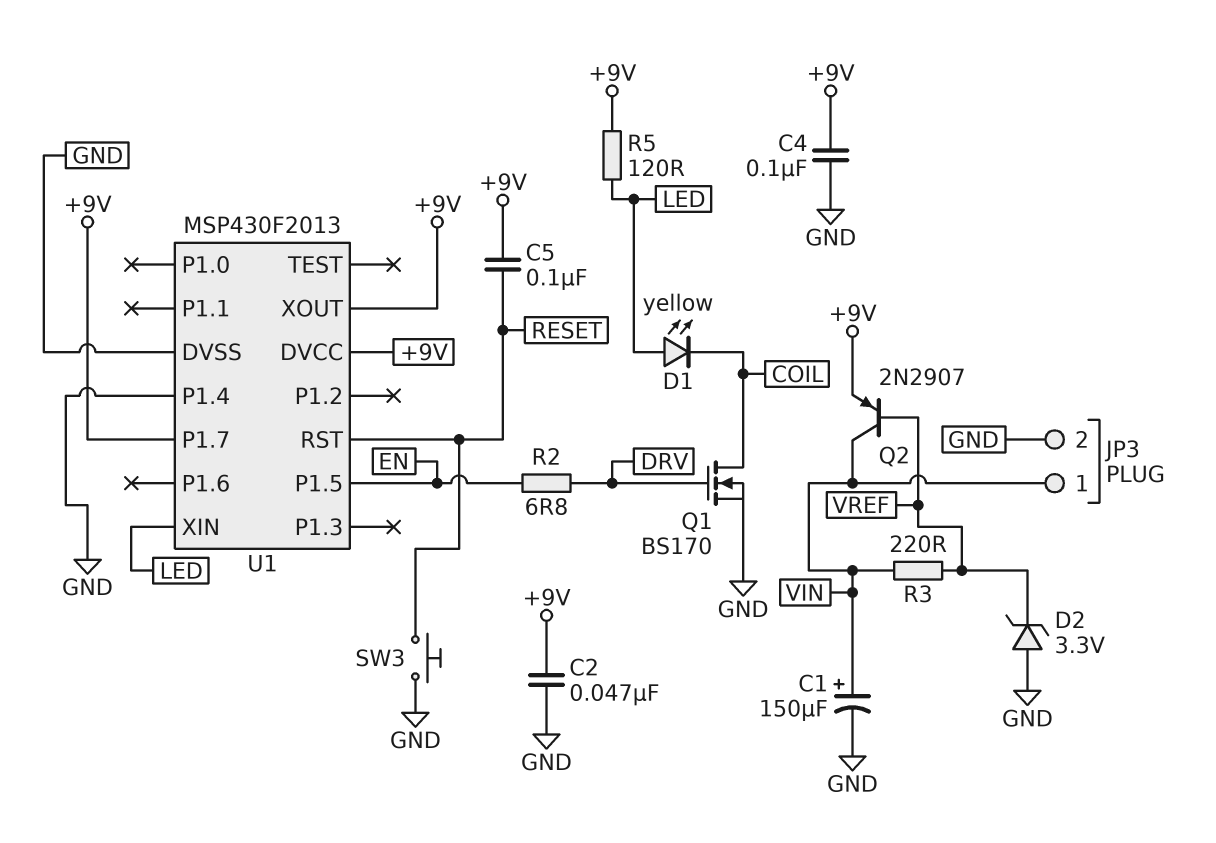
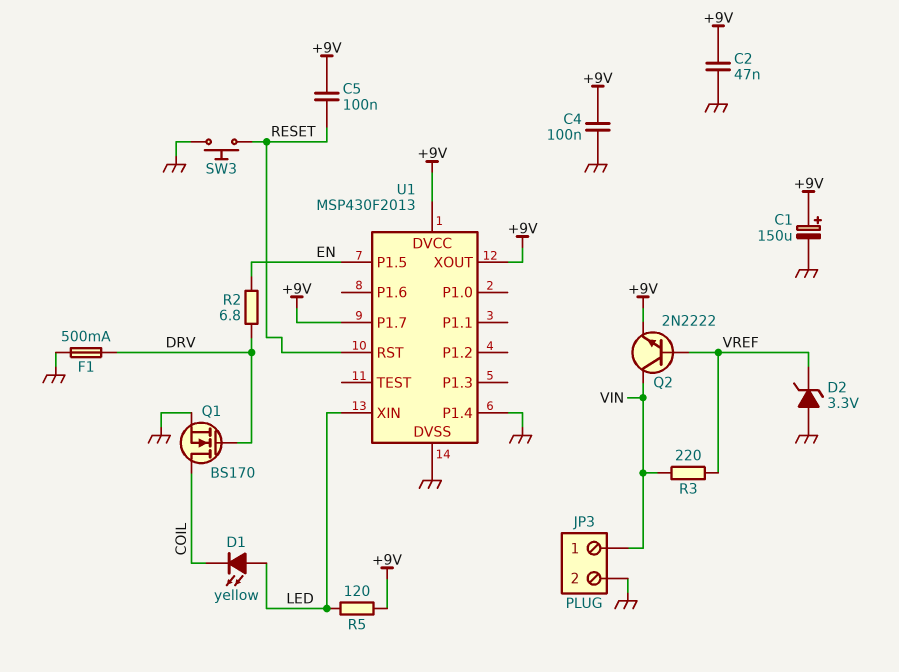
C1: 150uF (plus VIN, minus GND) -> 150uF (plus +9V, minus GND)
F1: none -> 500mA (DRV, GND)
Q2: PNP 2N2907 (B VREF, C VIN, E +9V) -> NPN 2N2222 (B VREF, C VIN, E +9V)

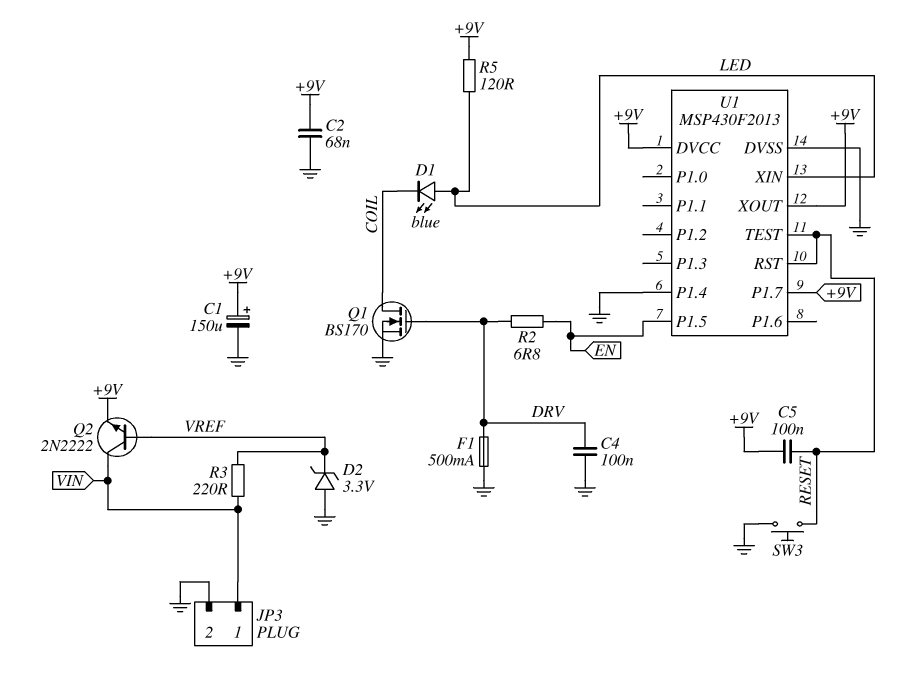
C2: 47nF (+9V, GND) -> 68nF (+9V, GND)
C4: 100nF (+9V, GND) -> 100nF (DRV, GND)
D1: LED yellow (A LED, K COIL) -> LED blue (A LED, K COIL)
U1 pin TEST: none -> RESET

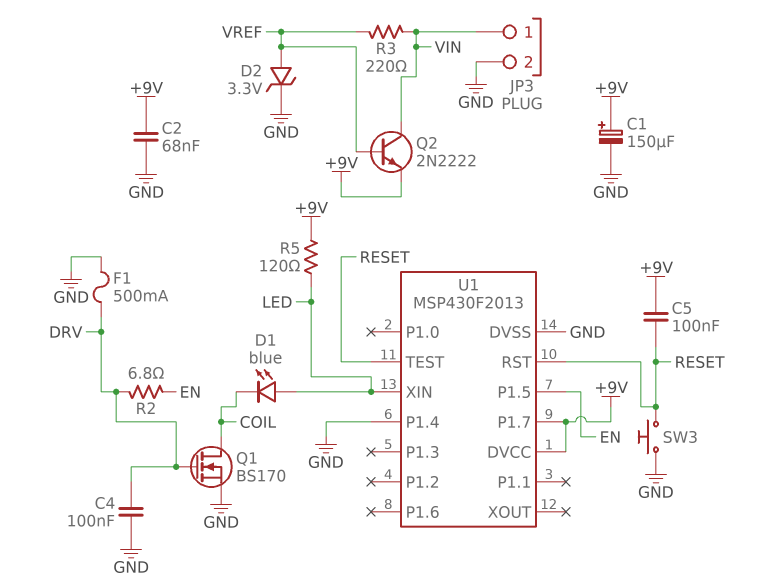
D2: zener 3.3V (A GND, K VREF) -> zener 3.3V (A VREF, K GND)
U1 pin XOUT: +9V -> none

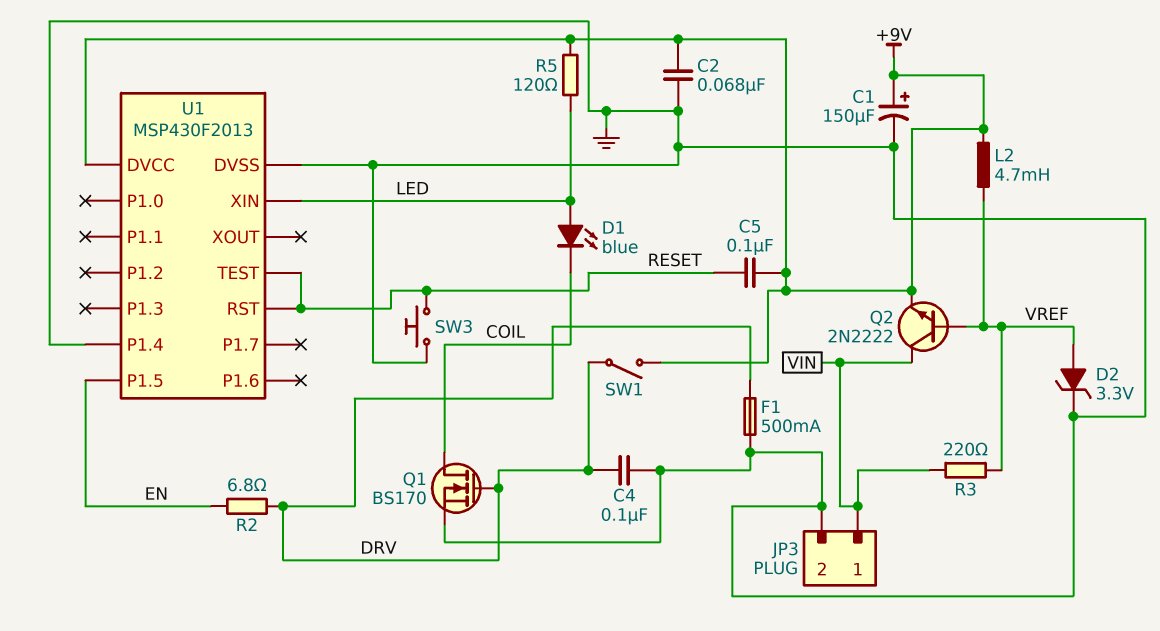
L2: none -> 4.7mH (+9V, VREF)
SW1: none -> switch (+9V, DRV)
U1 pin P1.7: +9V -> none

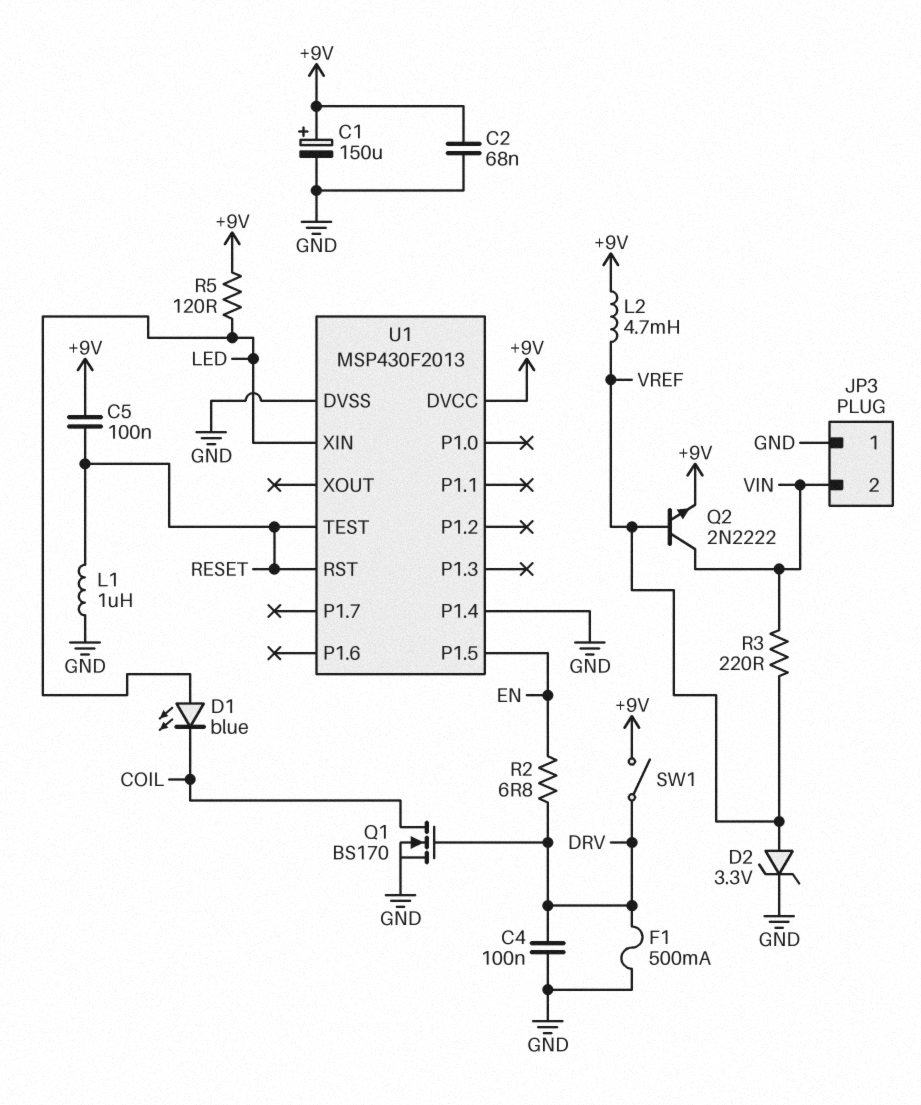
JP3 pin 1: VIN -> GND
JP3 pin 2: GND -> VIN
L1: none -> 1uH (GND, RESET)
SW3: button (GND, RESET) -> none

